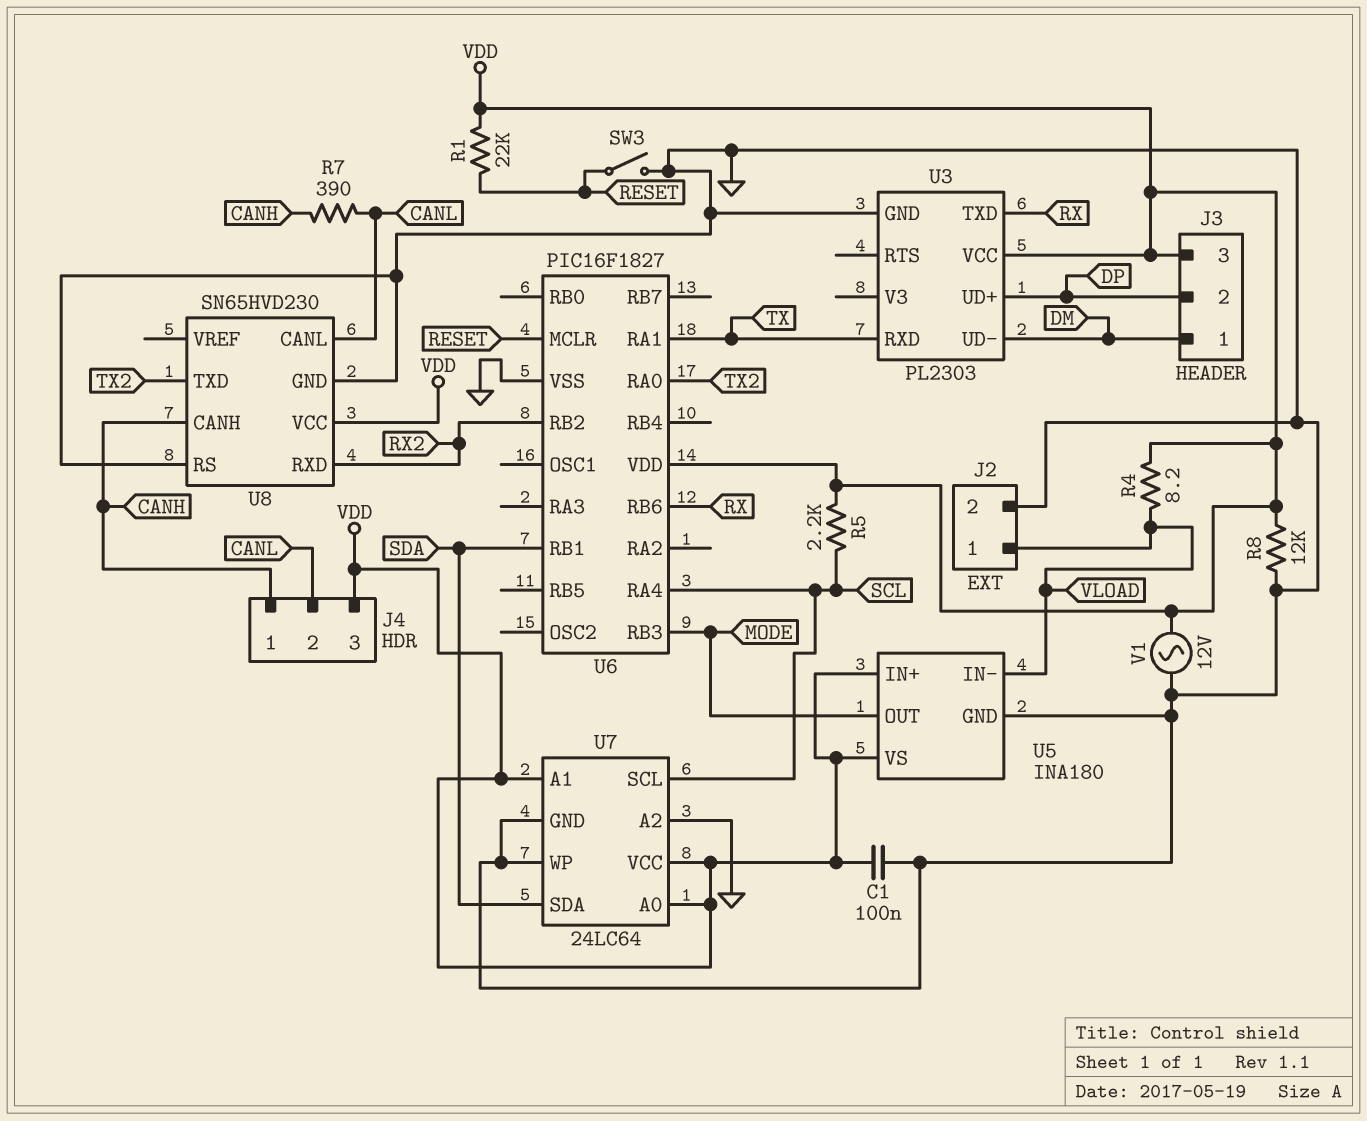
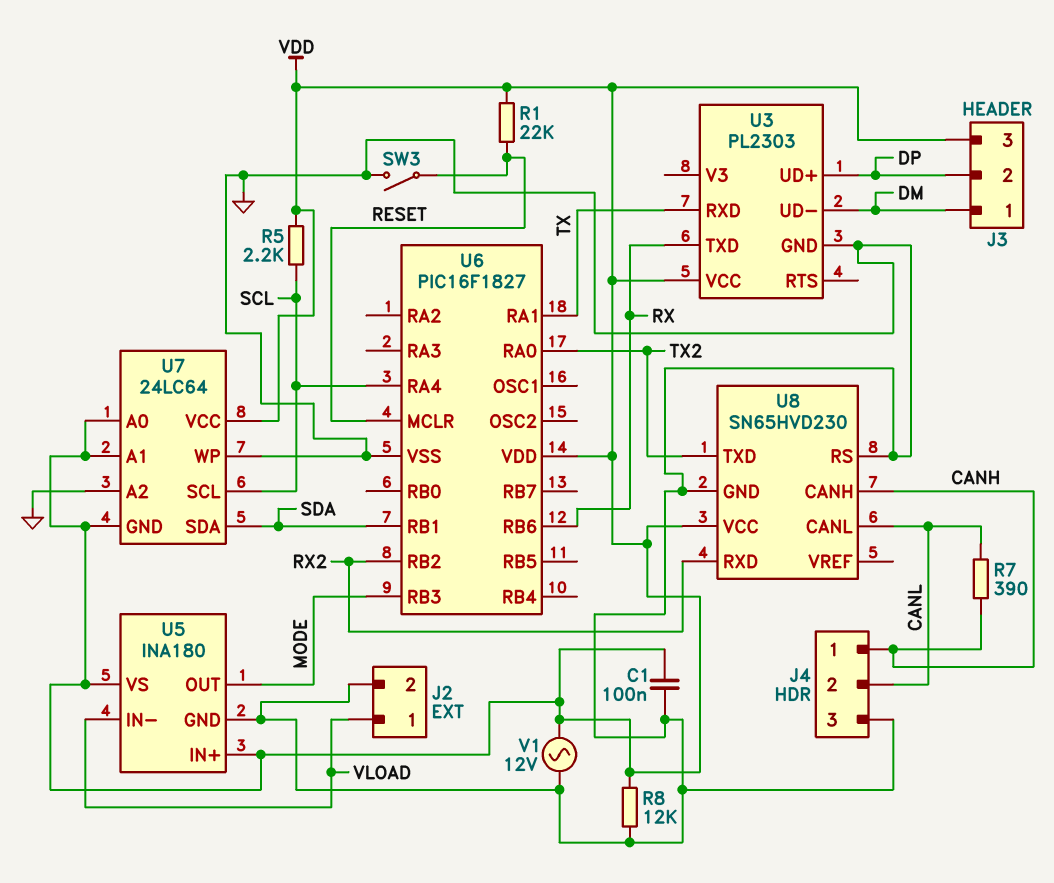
J4 pin 3: VDD -> GND
R4: 8.2 (VDD, VLOAD) -> none
U7 pin GND: GND -> VDD

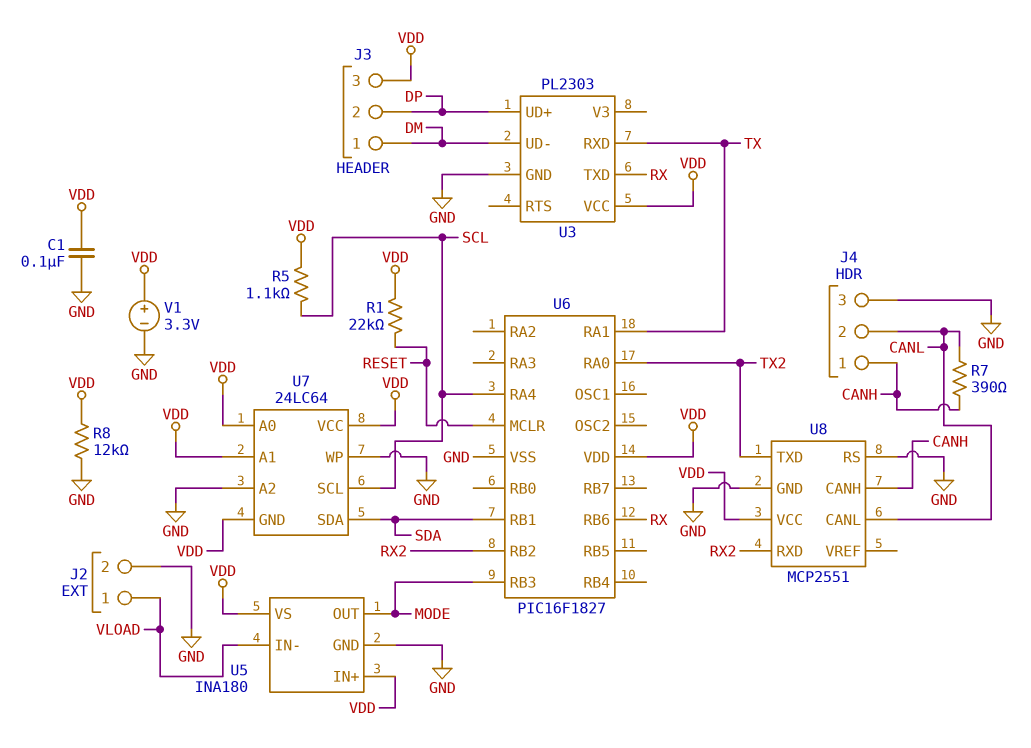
R5: 2.2k (SCL, VDD) -> 1.1k (SCL, VDD)
SW3: switch (GND, RESET) -> none
U8: SN65HVD230 -> MCP2551
V1: AC 12V (GND, VDD) -> 3.3V (plus VDD, minus GND)

